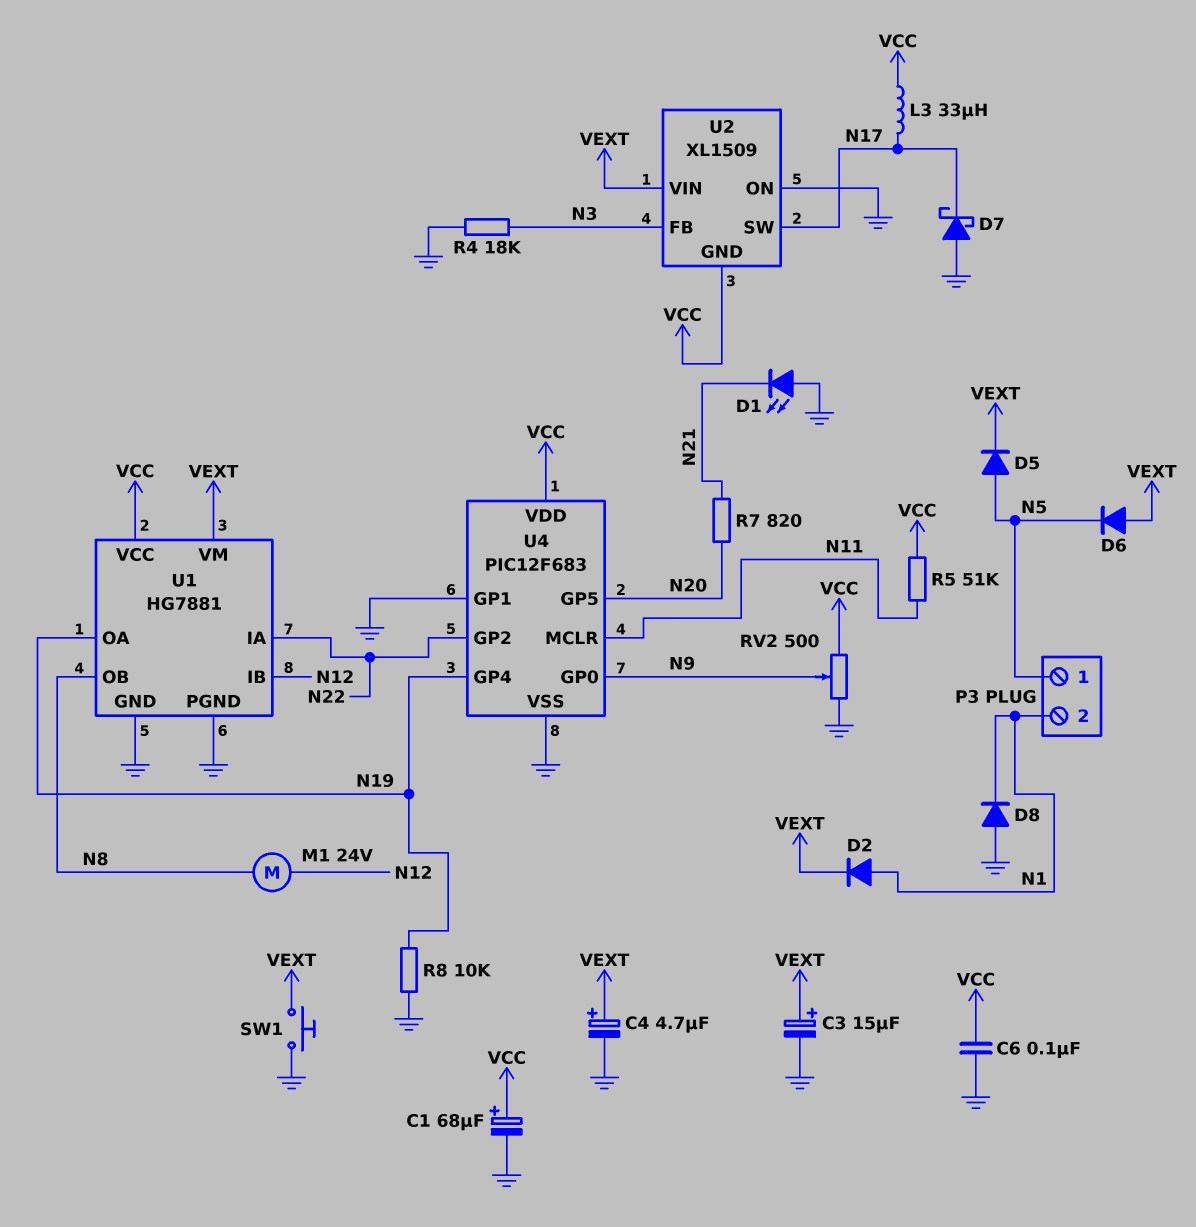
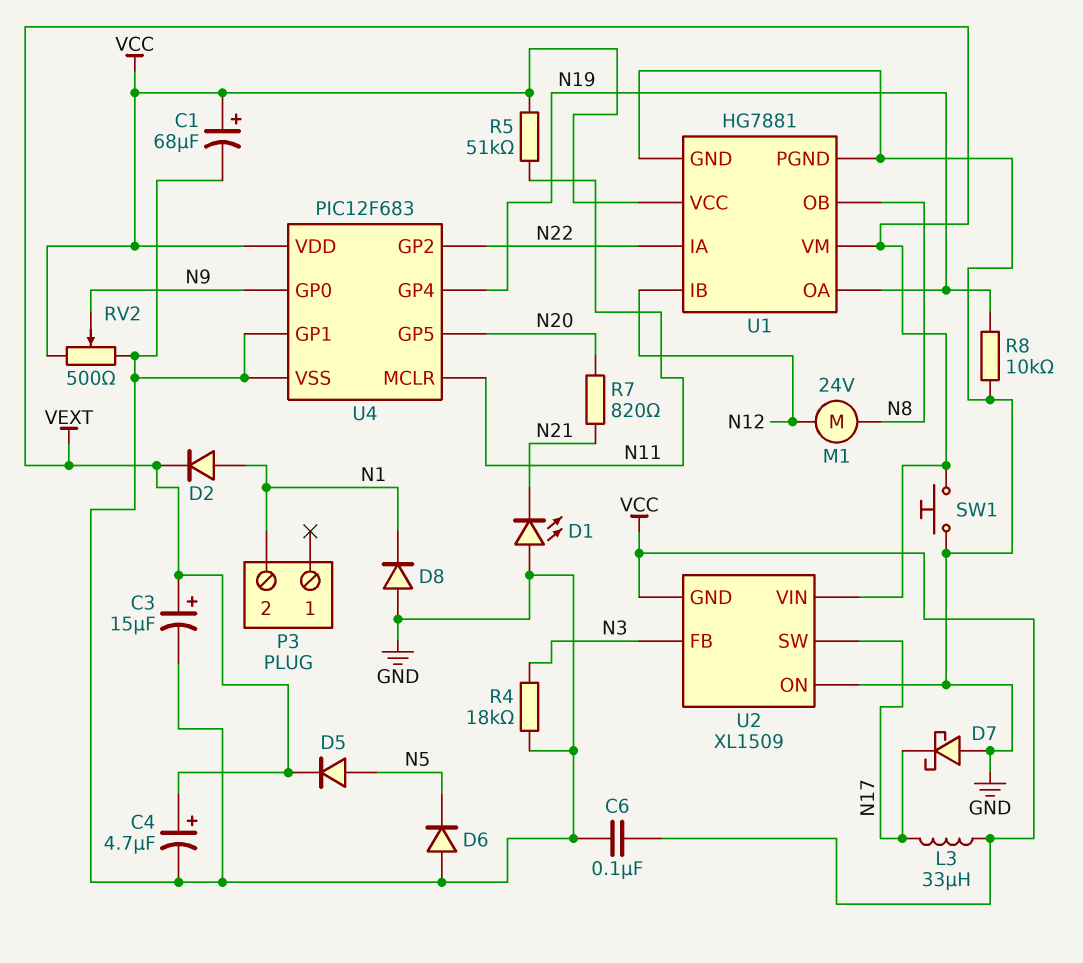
D6: diode (A VEXT, K N5) -> diode (A GND, K N5)
P3 pin 1: N5 -> none

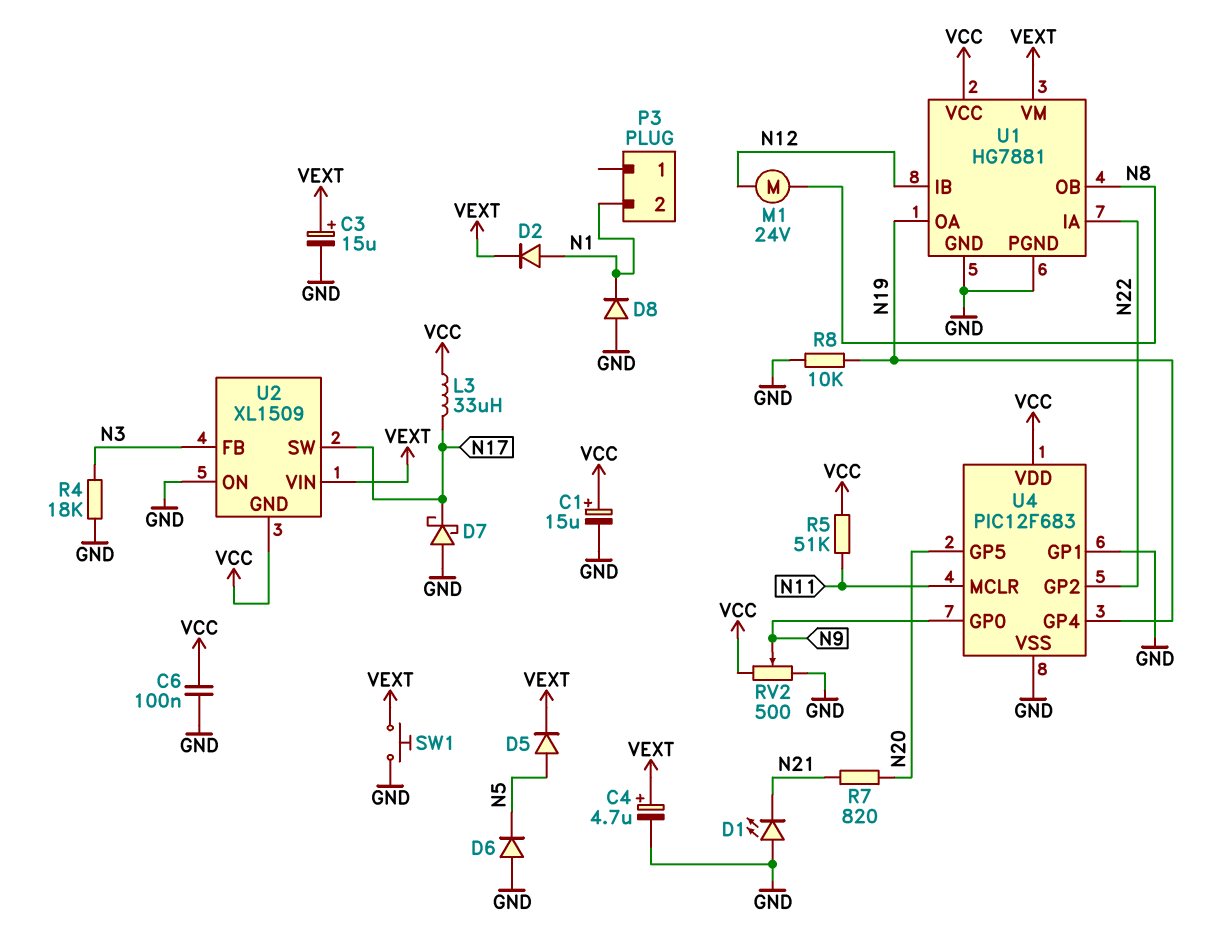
C1: 68uF (plus VCC, minus GND) -> 15uF (plus VCC, minus GND)

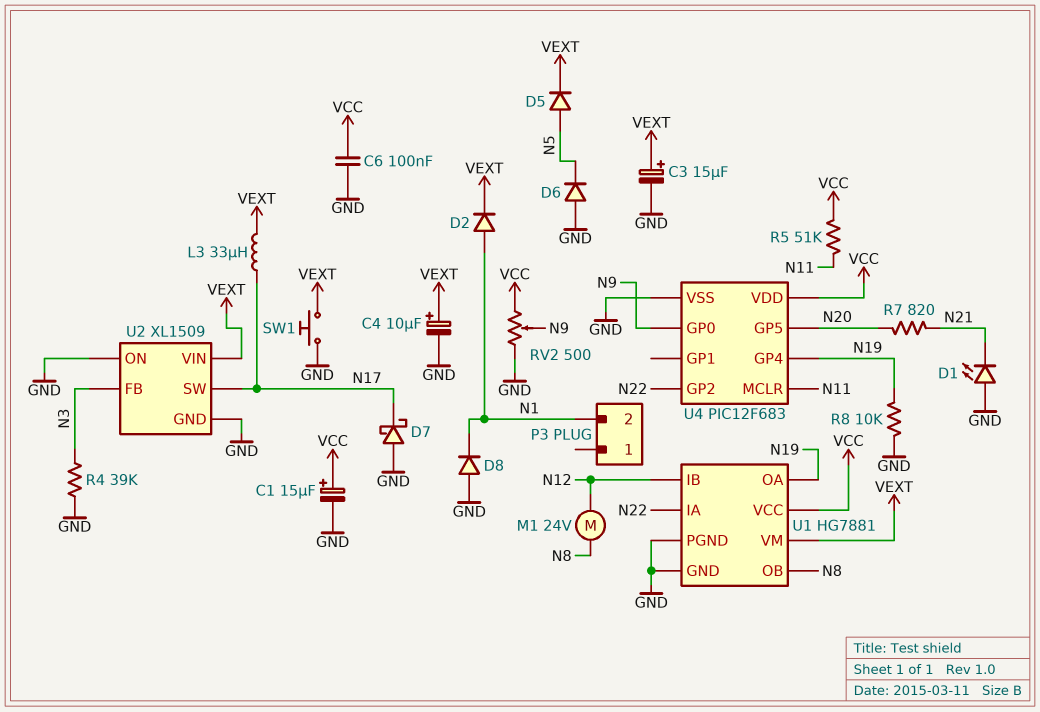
C4: 4.7uF (plus VEXT, minus GND) -> 10uF (plus VEXT, minus GND)
L3: 33uH (N17, VCC) -> 33uH (N17, VEXT)
R4: 18k (GND, N3) -> 39k (GND, N3)
U2 pin GND: VCC -> GND
U4 pin GP1: GND -> none

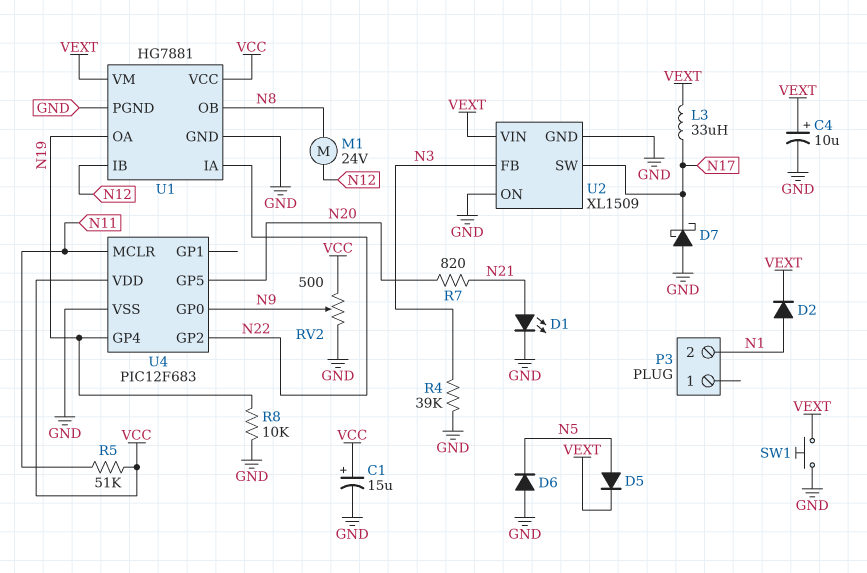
C3: 15uF (plus VEXT, minus GND) -> none
C6: 100nF (GND, VCC) -> none
D1: LED (A GND, K N21) -> LED (A N21, K GND)
D8: diode (A GND, K N1) -> none

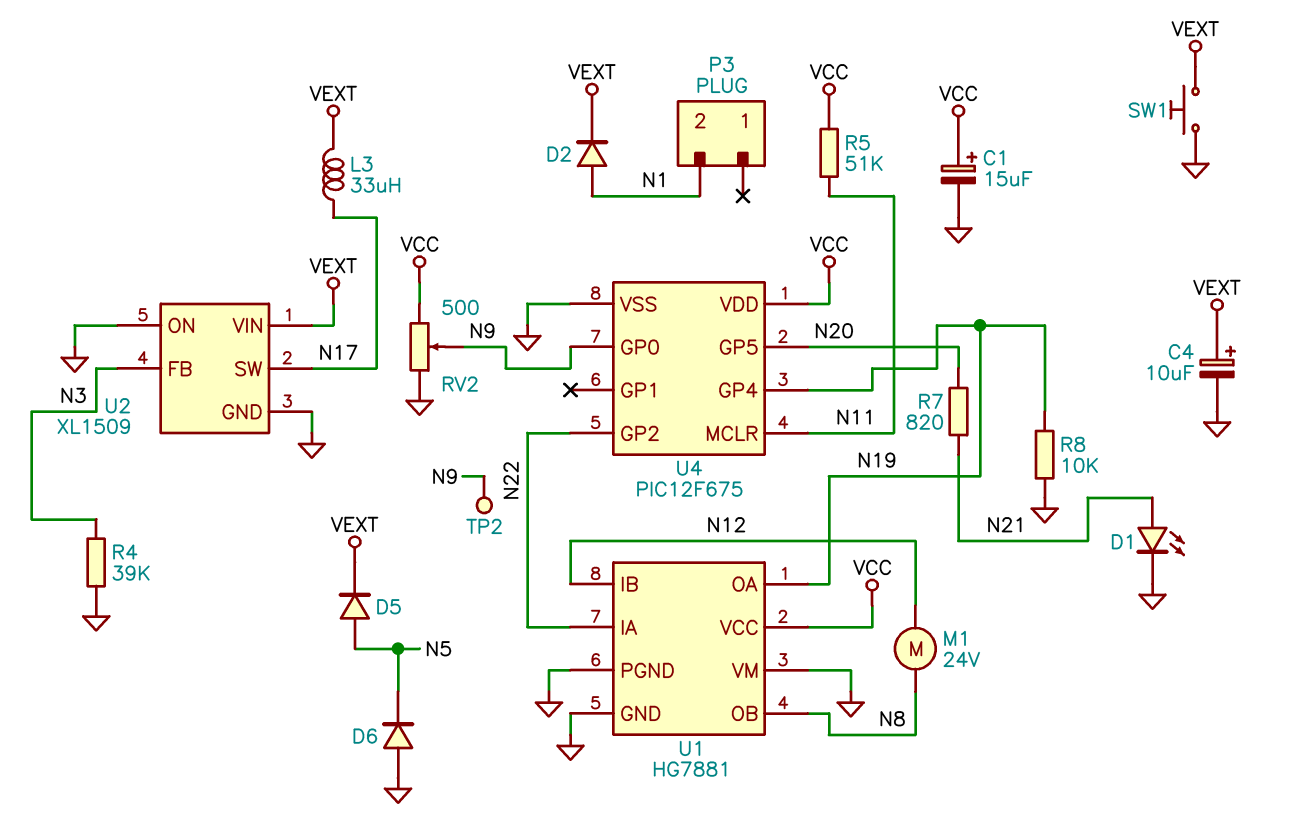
D7: schottky (A GND, K N17) -> none
TP2: none -> test point (N9)
U1 pin VM: VEXT -> GND
U4: PIC12F683 -> PIC12F675

